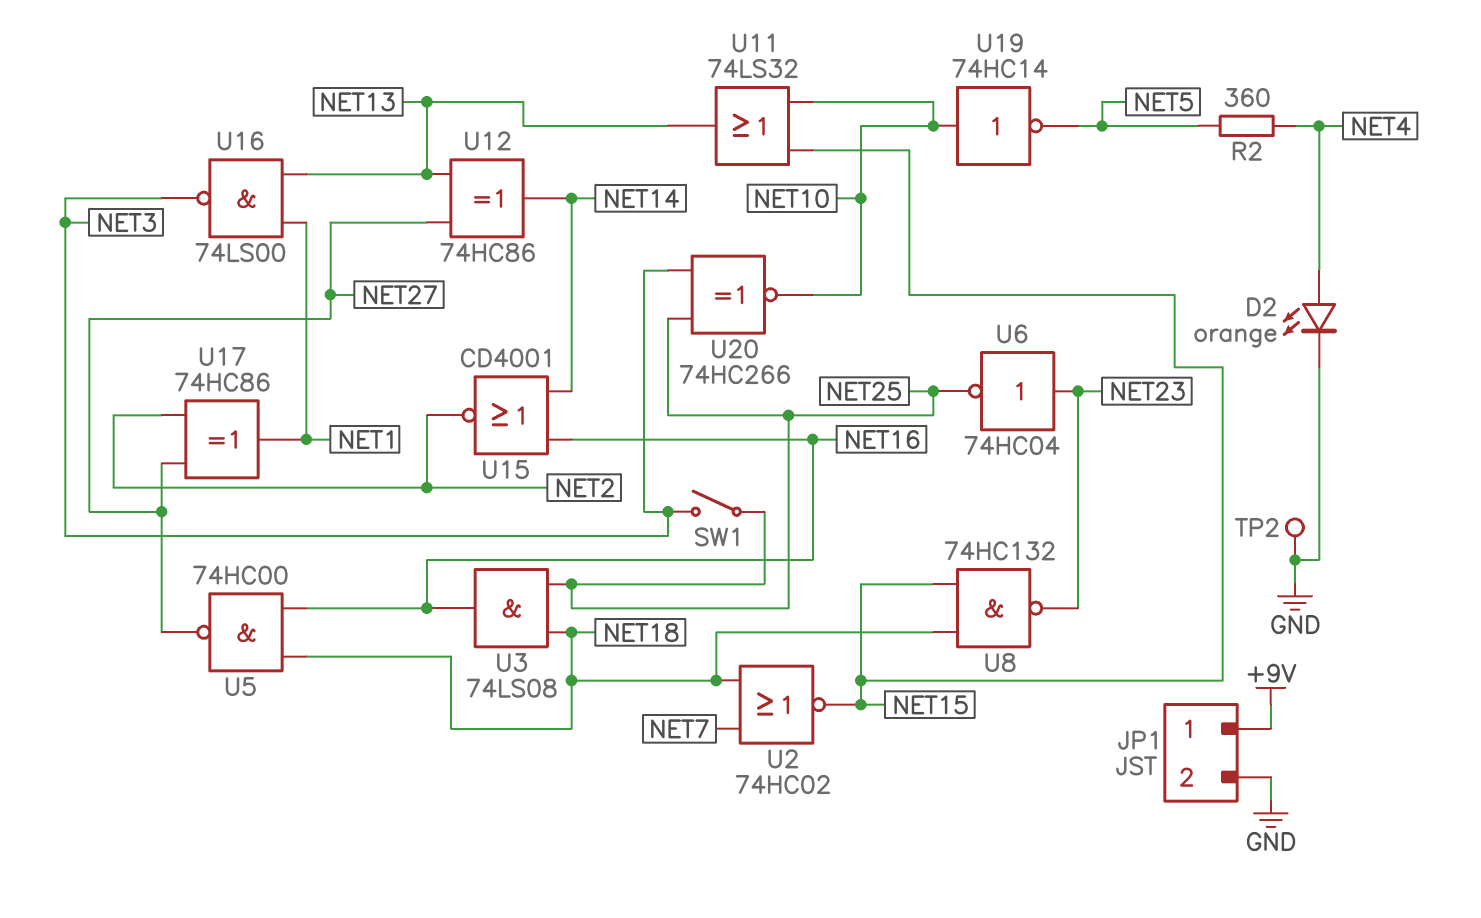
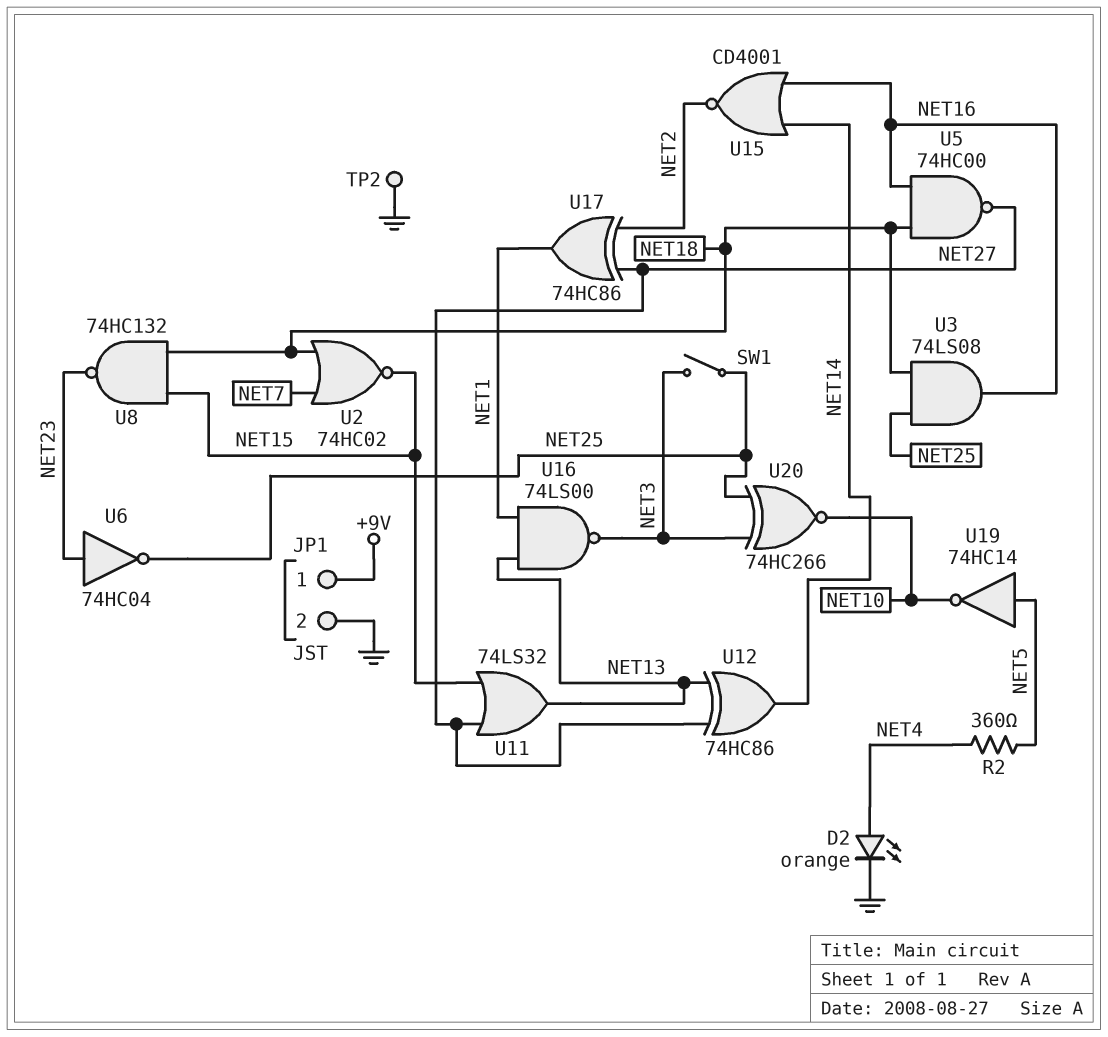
U11: OR 74LS32 (in NET10, in NET15, out NET13) -> OR 74LS32 (in NET15, in NET27, out NET13)
U19: NOT 74HC14 (in NET10, out NET5) -> NOT 74HC14 (in NET5, out NET10)

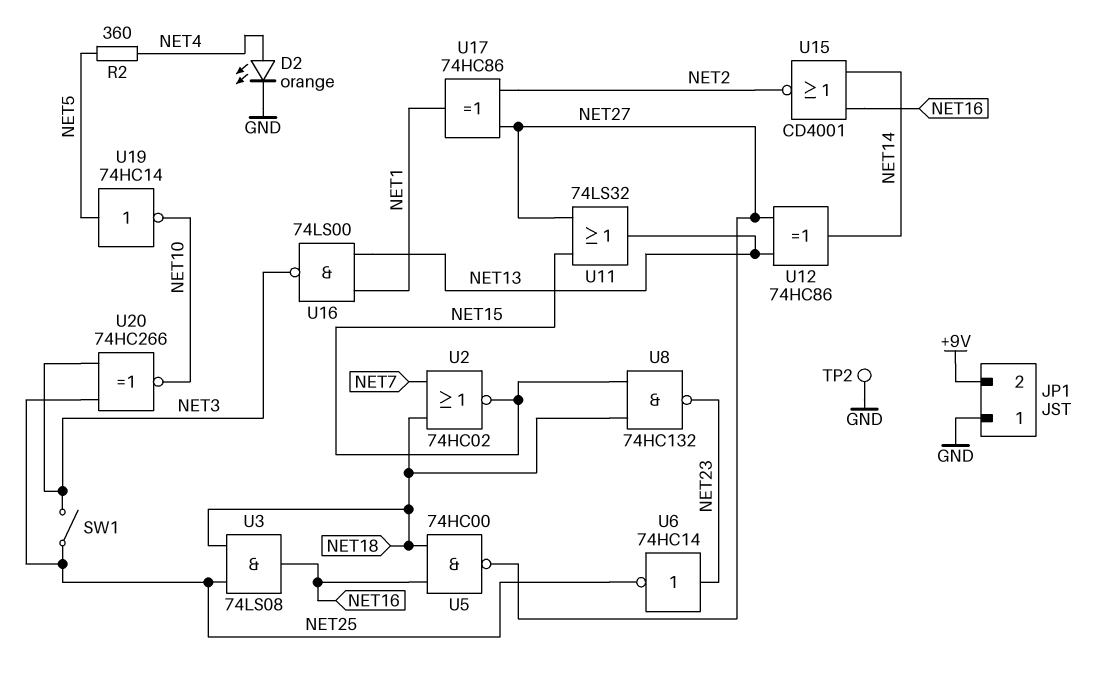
JP1 pin 1: +9V -> GND
JP1 pin 2: GND -> +9V
U6: NOT 74HC04 (in NET23, out NET25) -> NOT 74HC14 (in NET23, out NET25)

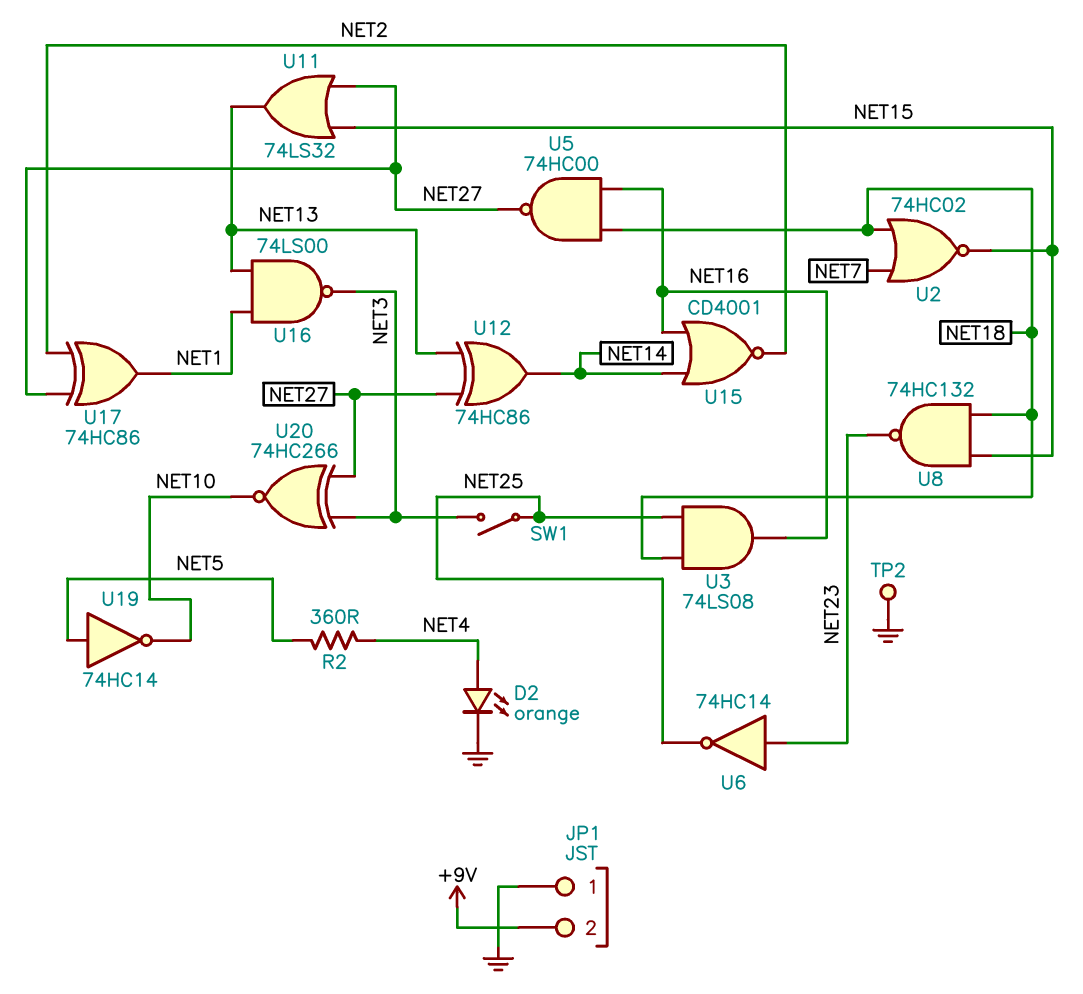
U20: XNOR 74HC266 (in NET3, in NET25, out NET10) -> XNOR 74HC266 (in NET3, in NET27, out NET10)

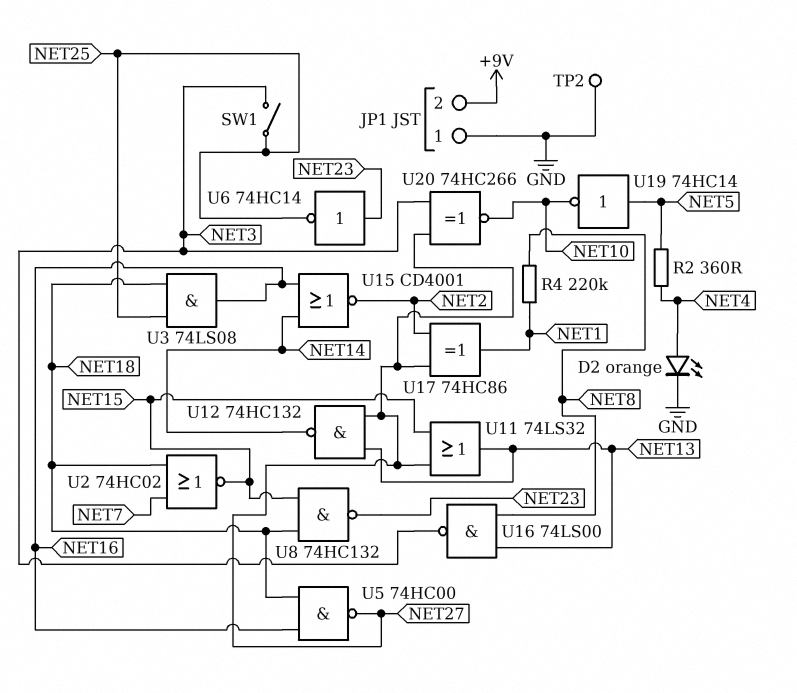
R4: none -> 220k (NET1, NET8)
U12: XOR 74HC86 (in NET13, in NET27, out NET14) -> NAND 74HC132 (in NET13, in NET27, out NET14)
U16: NAND 74LS00 (in NET1, in NET13, out NET3) -> NAND 74LS00 (in NET8, in NET13, out NET3)

